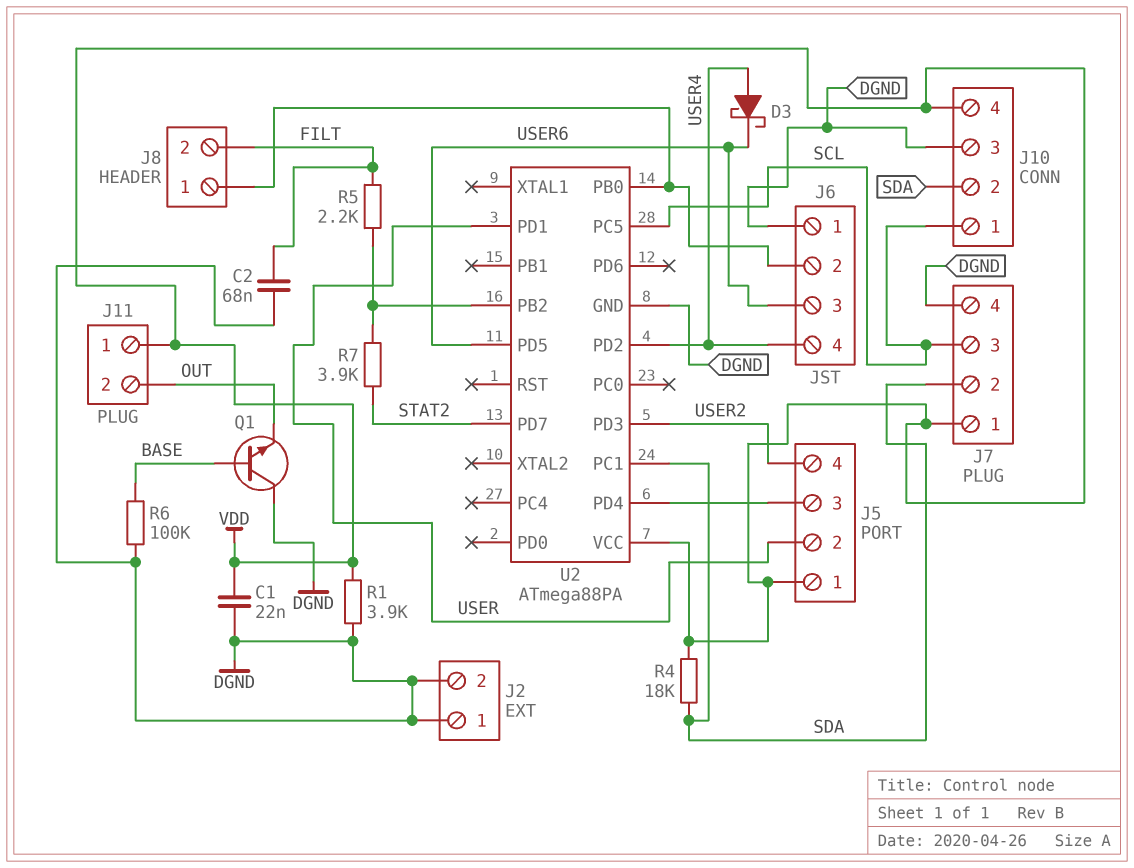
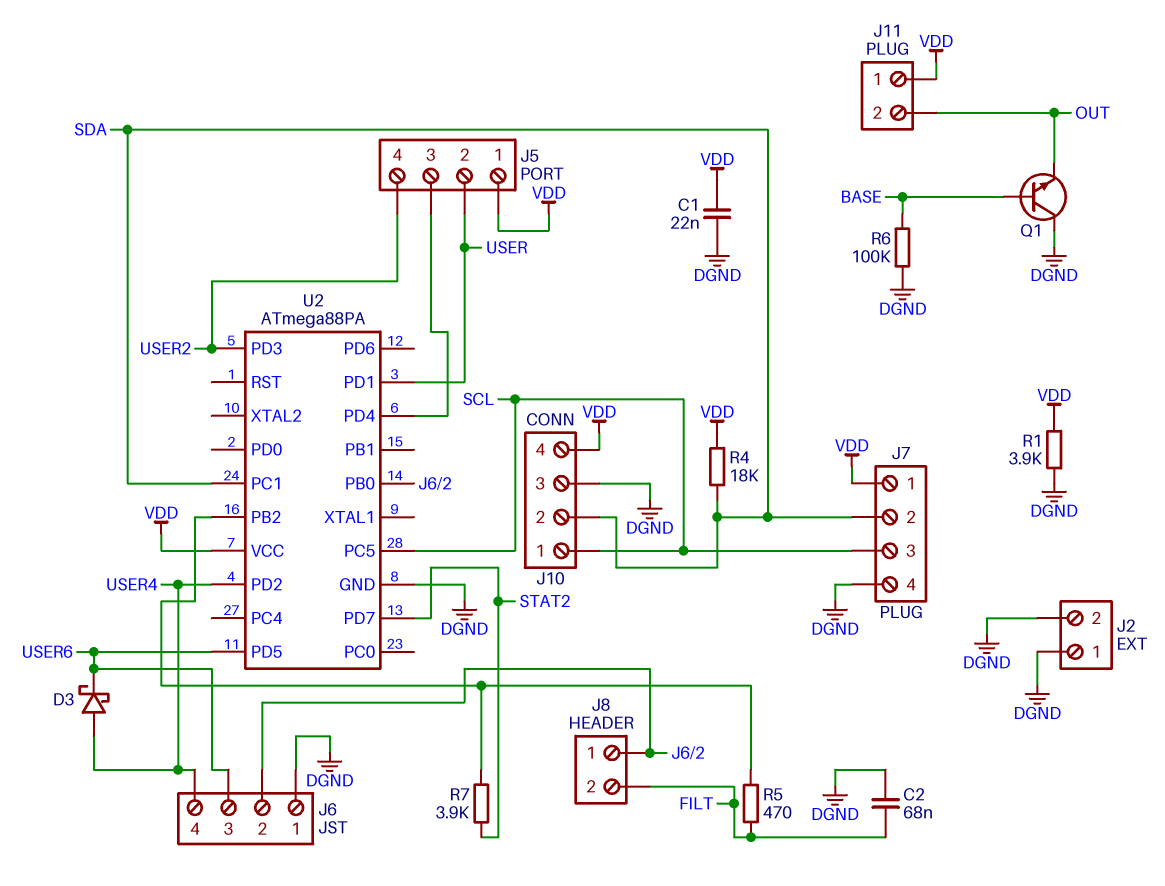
R5: 2.2k (FILT, U2/PB2) -> 470 (FILT, U2/PB2)

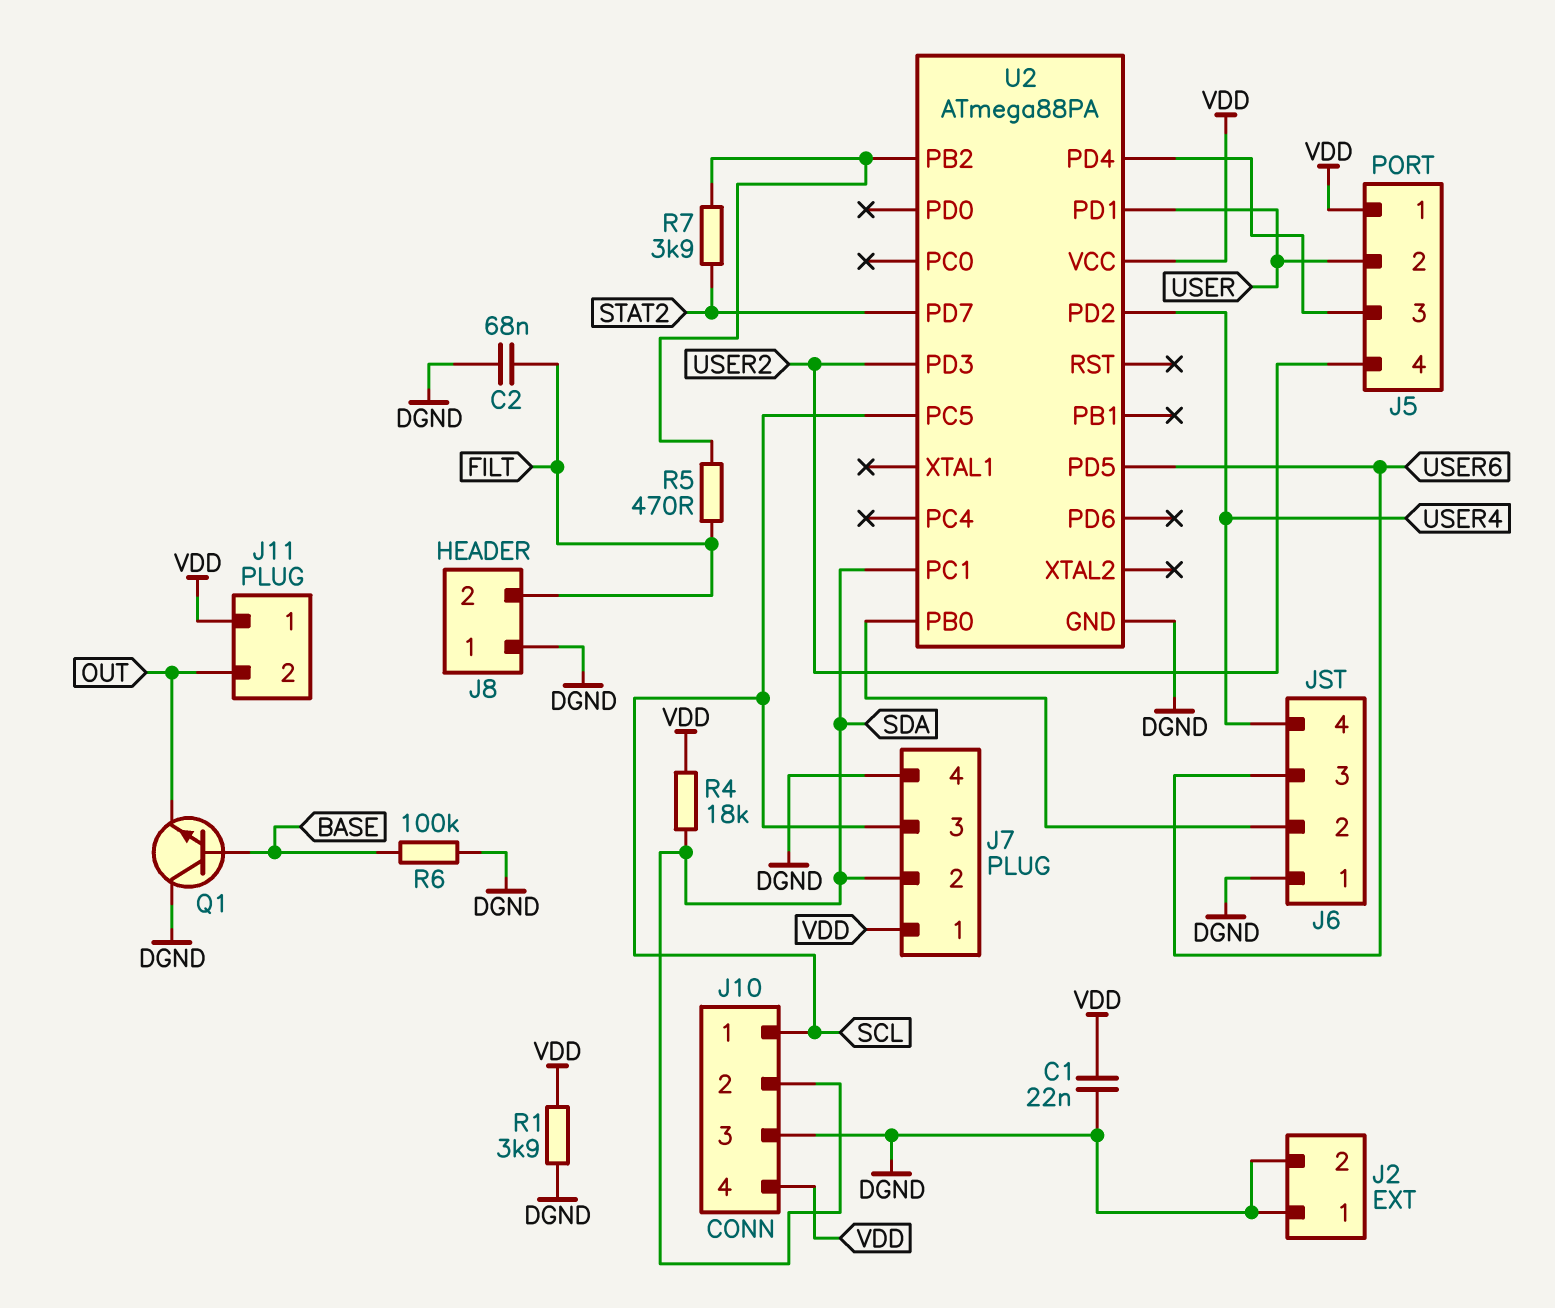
D3: schottky (A USER4, K USER6) -> none
J8 pin 1: J6/2 -> DGND

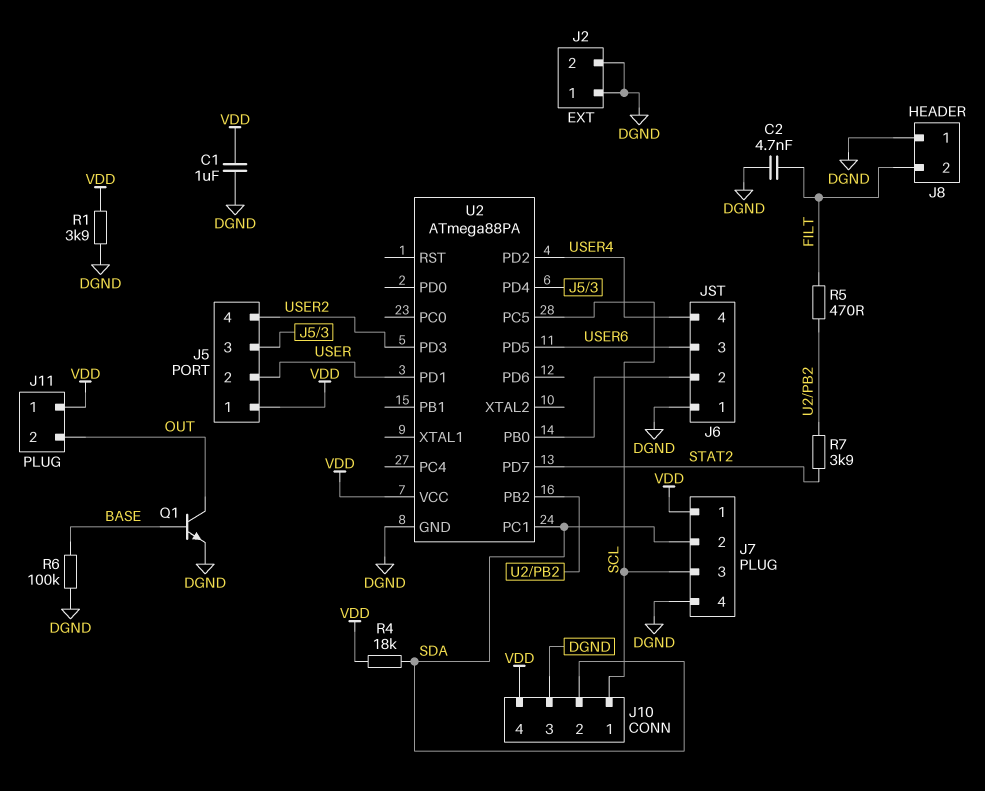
C1: 22nF (DGND, VDD) -> 1uF (DGND, VDD)
C2: 68nF (DGND, FILT) -> 4.7nF (DGND, FILT)
Q1: NPN (B BASE, C DGND, E OUT) -> NPN (B BASE, C OUT, E DGND)

